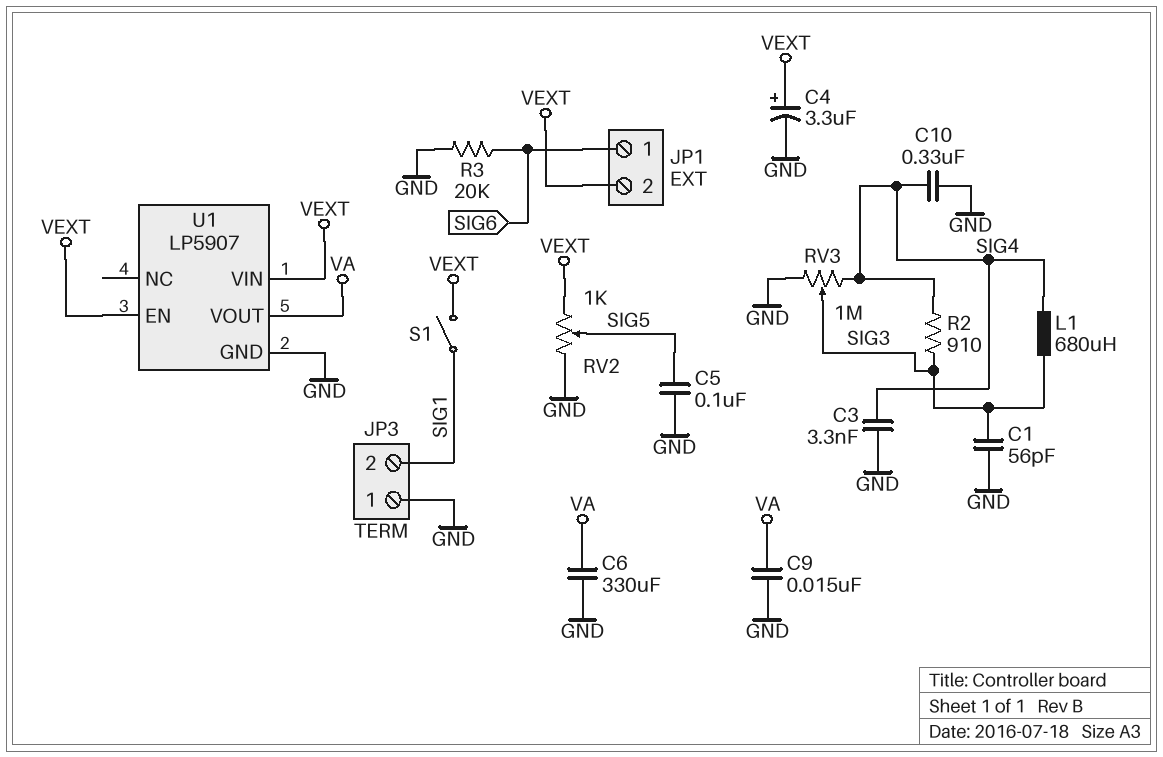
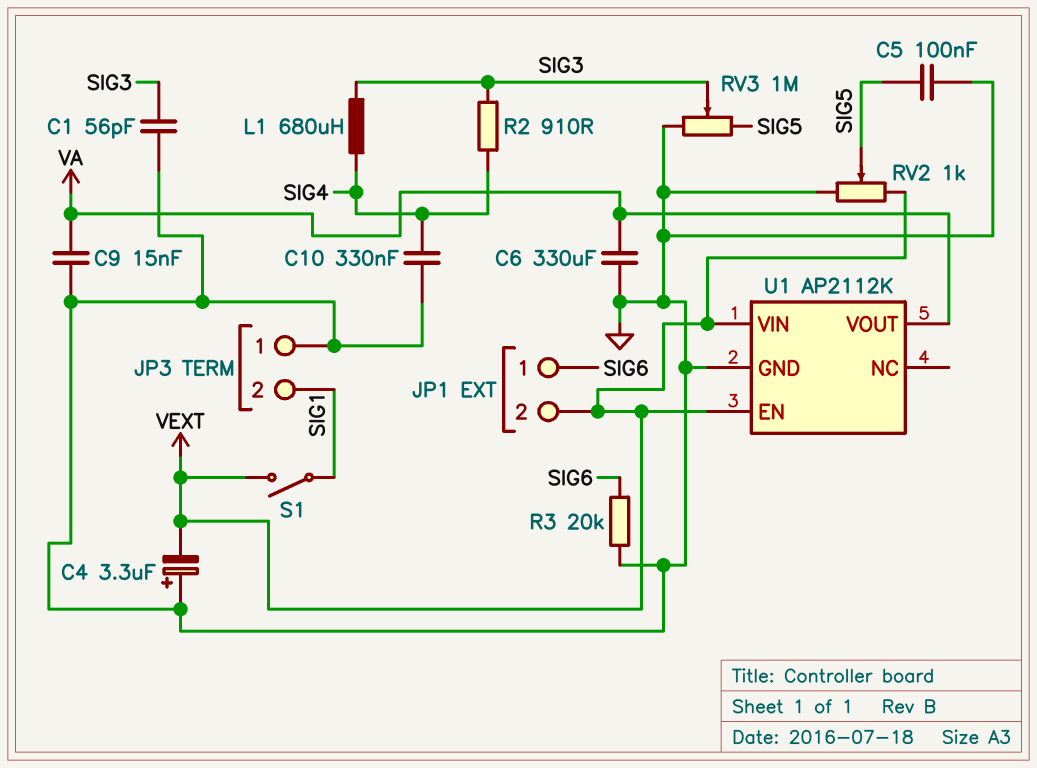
C3: 3.3nF (GND, SIG4) -> none
C4: 3.3uF (plus VEXT, minus GND) -> 3.3uF (plus GND, minus VEXT)
RV3: 1M (GND, SIG4, wiper SIG3) -> 1M (GND, SIG5, wiper SIG3)
U1: LP5907 -> AP2112K

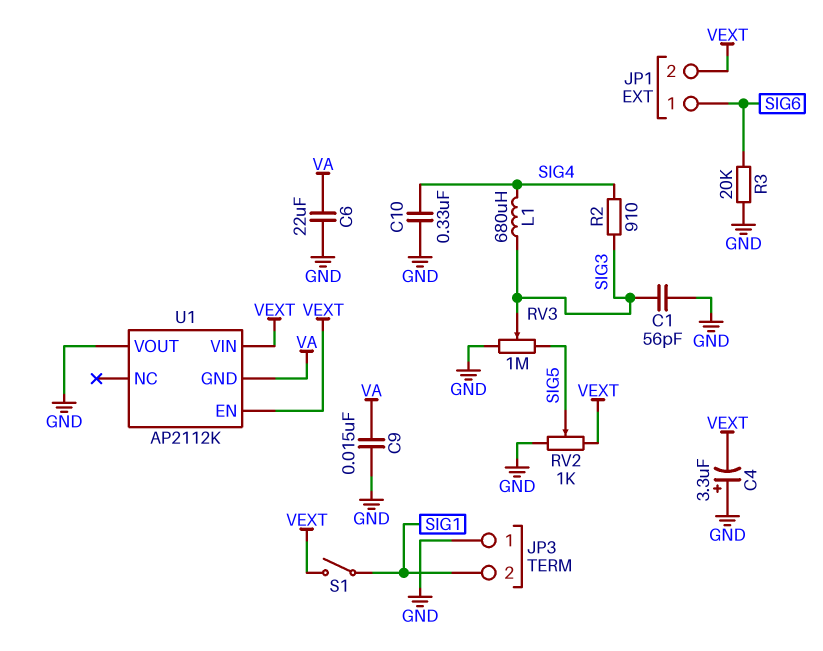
C5: 100nF (GND, SIG5) -> none
C6: 330uF (GND, VA) -> 22uF (GND, VA)
U1 pin GND: GND -> VA
U1 pin VOUT: VA -> GND

